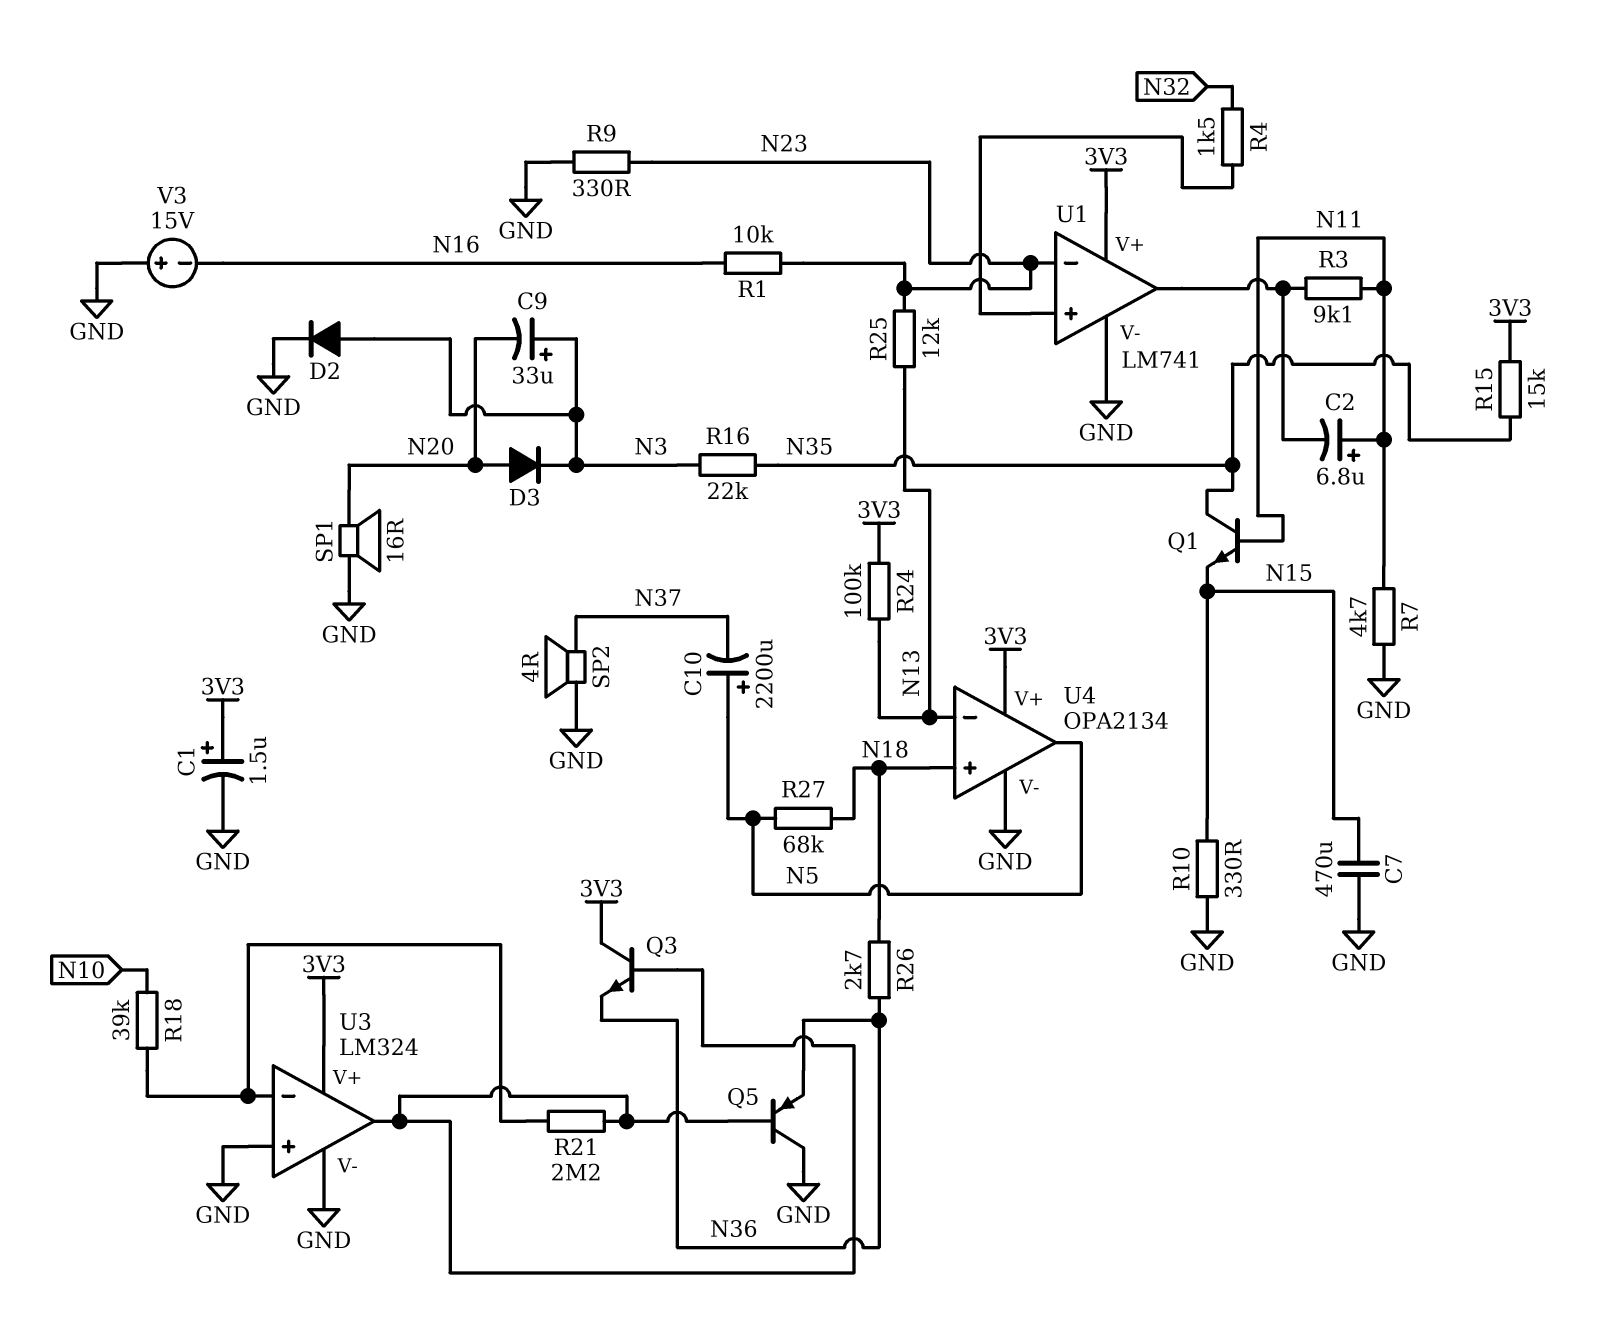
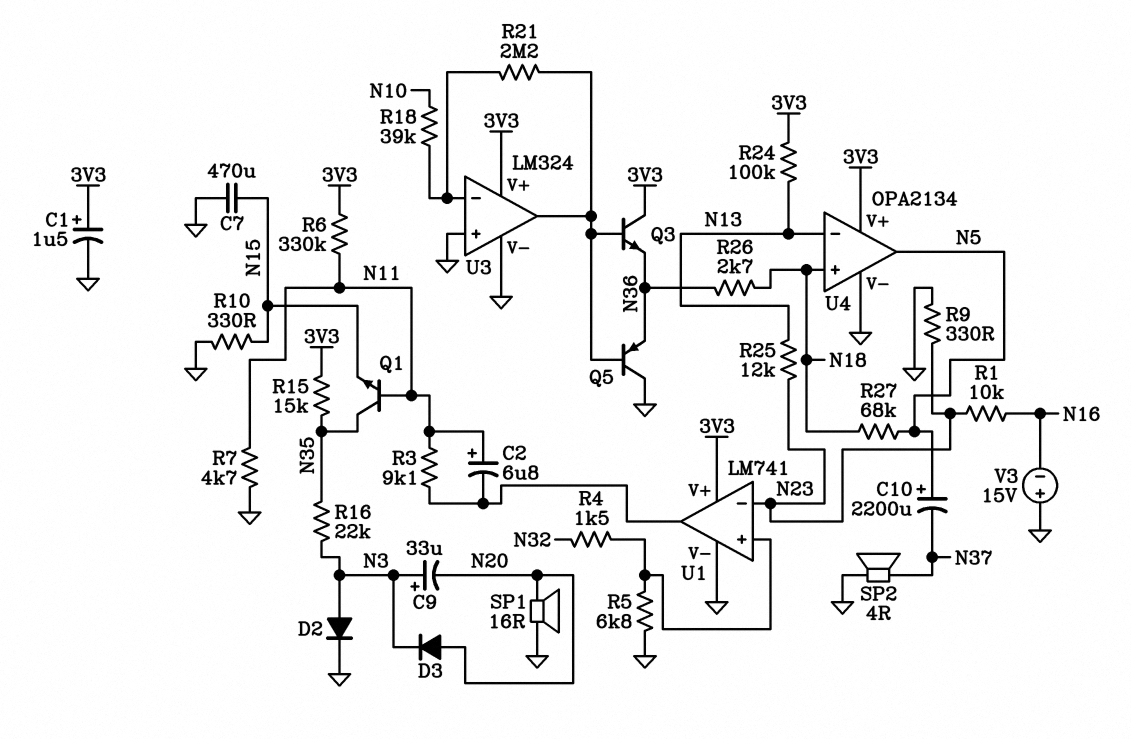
R5: none -> 6.8k (GND, U1/in+)
R6: none -> 330k (3V3, N11)

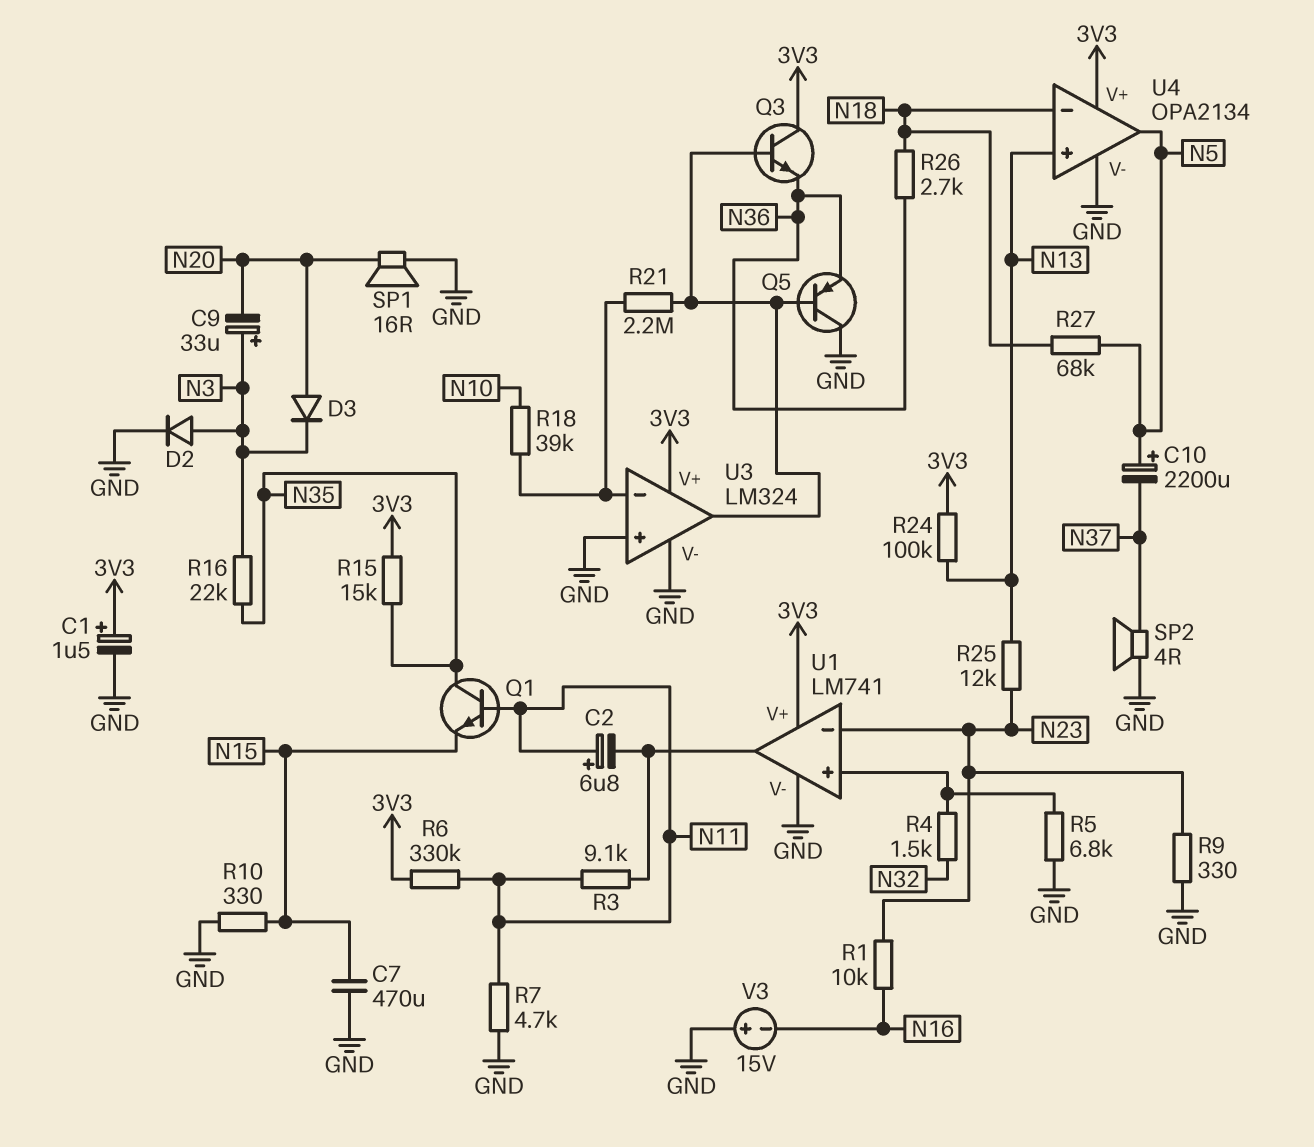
U4 pin in+: N18 -> N13
U4 pin in-: N13 -> N18

